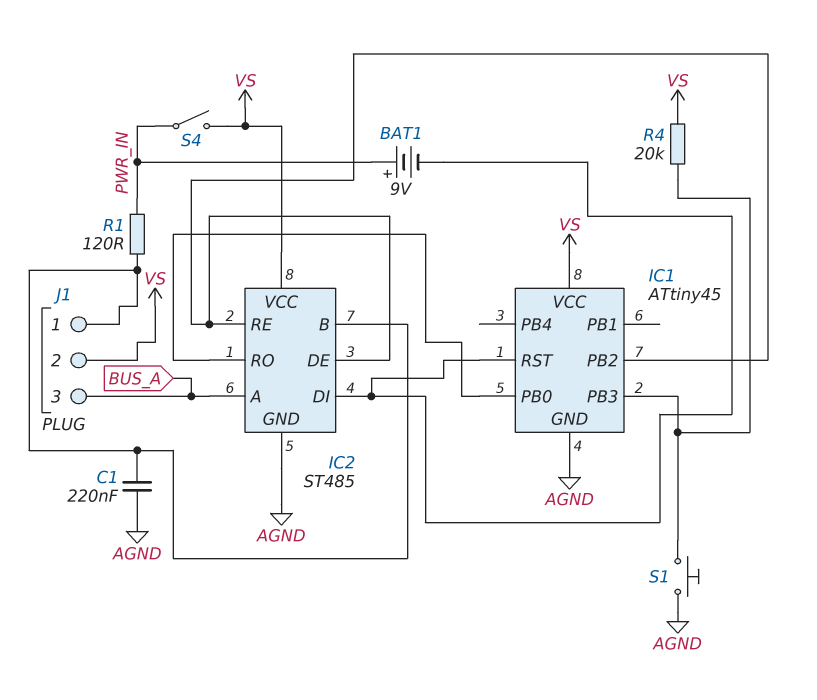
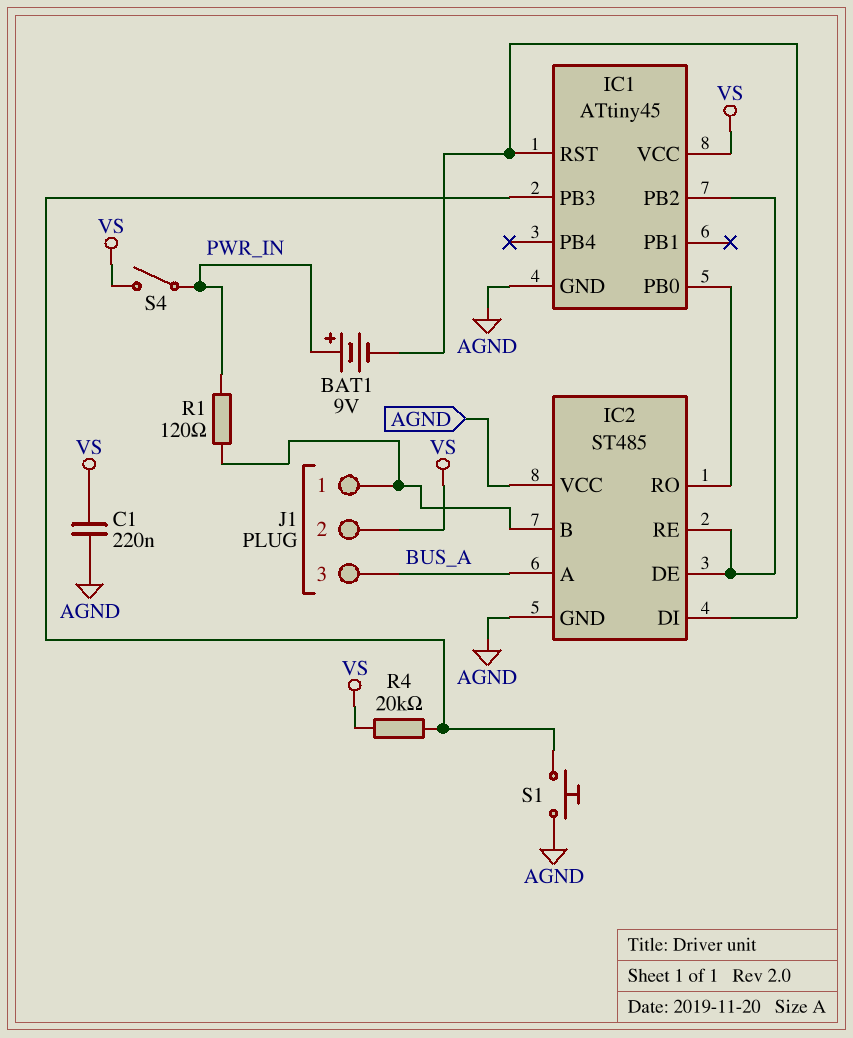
C1: 220nF (AGND, IC2/B) -> 220nF (AGND, VS)
IC2 pin VCC: VS -> AGND

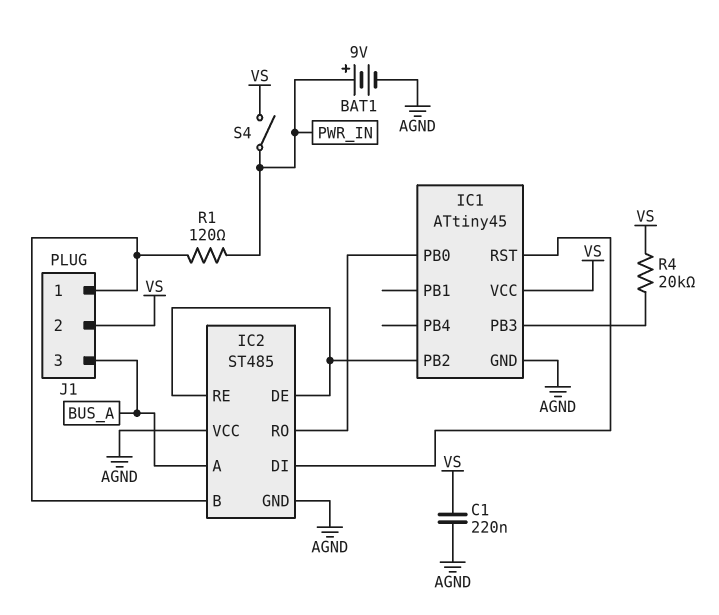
BAT1: 9V (plus PWR_IN, minus IC1/RST) -> 9V (plus PWR_IN, minus AGND)
S1: button (AGND, IC1/PB3) -> none

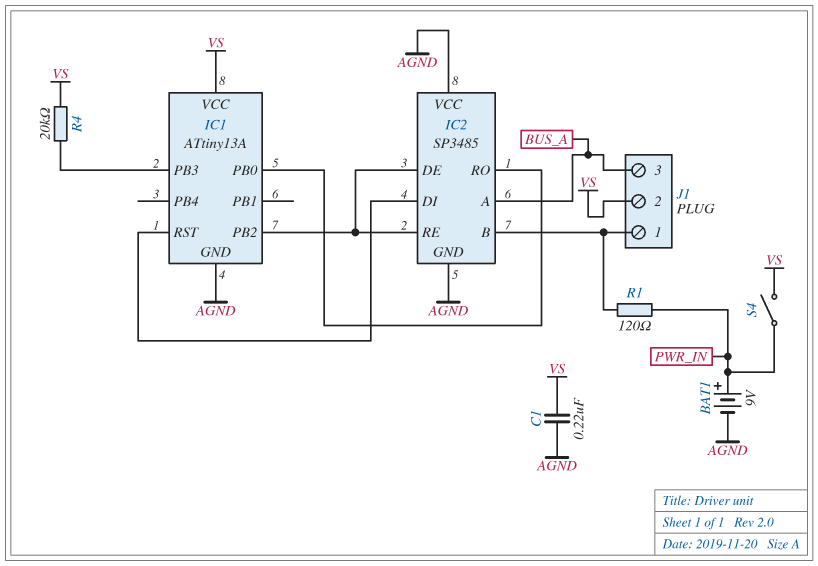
IC1: ATtiny45 -> ATtiny13A
IC2: ST485 -> SP3485

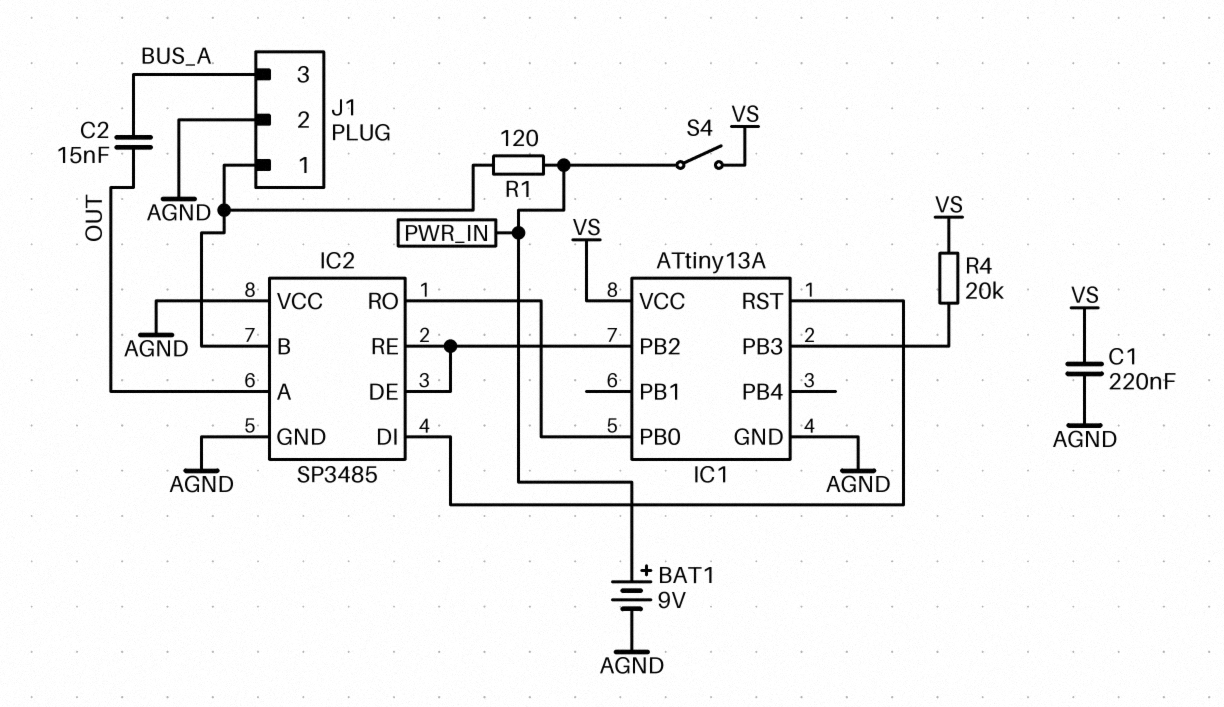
C2: none -> 15nF (BUS_A, OUT)
IC2 pin A: BUS_A -> OUT
J1 pin 2: VS -> AGND

